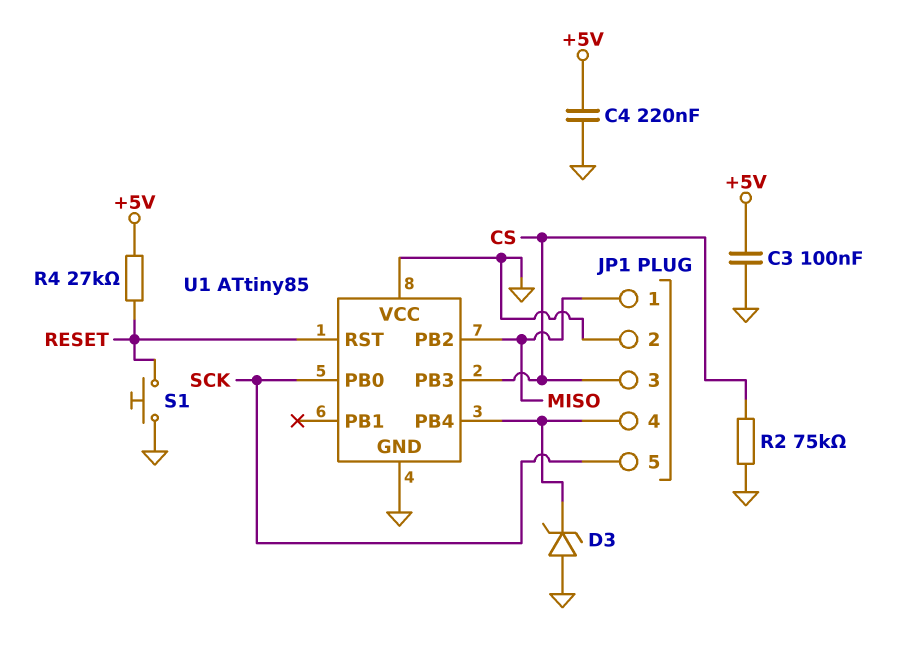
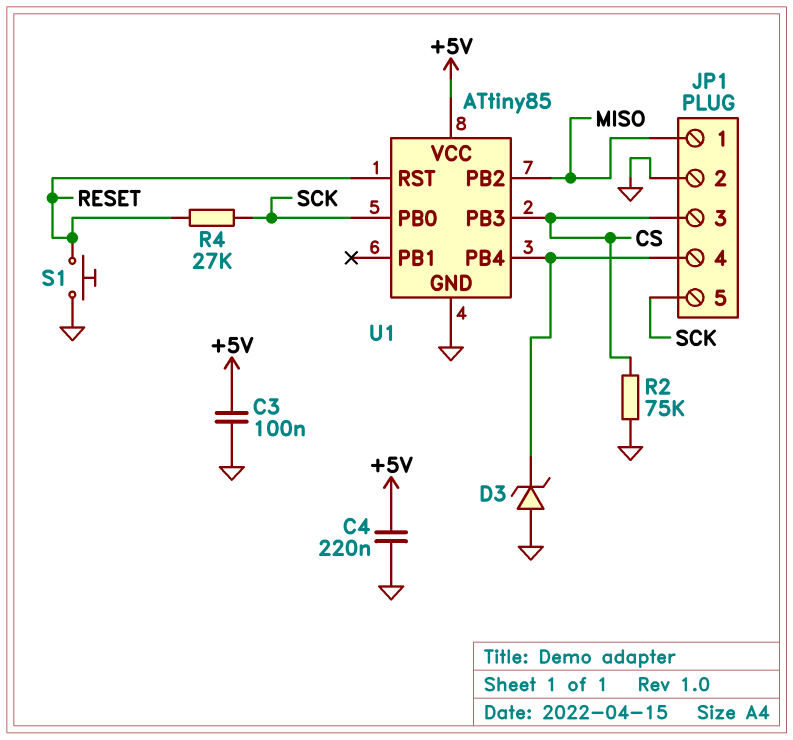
R4: 27k (+5V, RESET) -> 27k (RESET, SCK)
U1 pin VCC: GND -> +5V

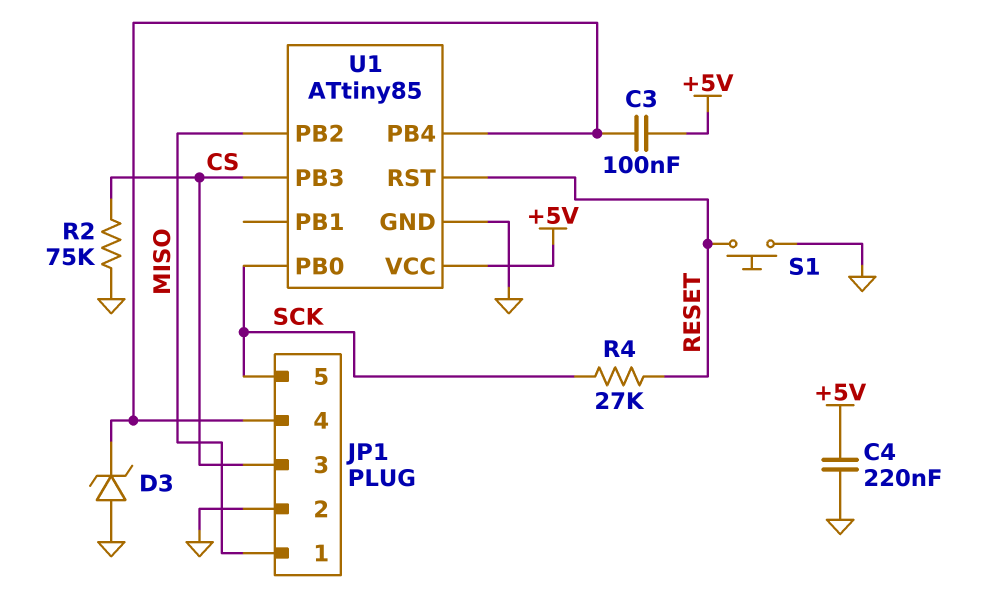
C3: 100nF (+5V, GND) -> 100nF (+5V, JP1/4)

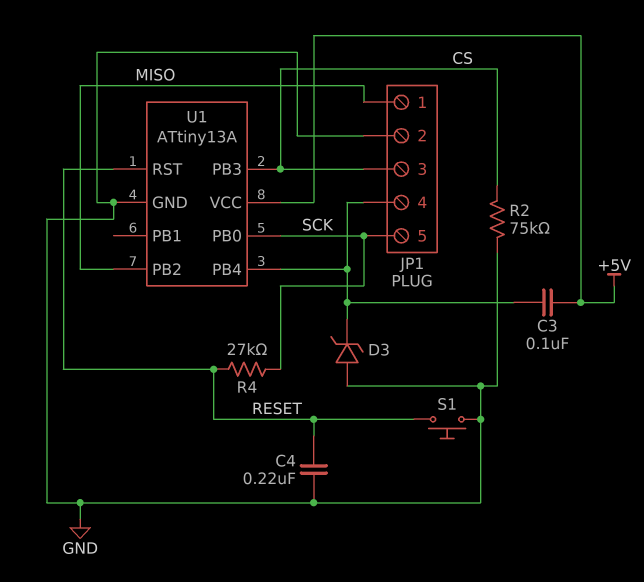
C4: 220nF (+5V, GND) -> 220nF (GND, RESET)
U1: ATtiny85 -> ATtiny13A

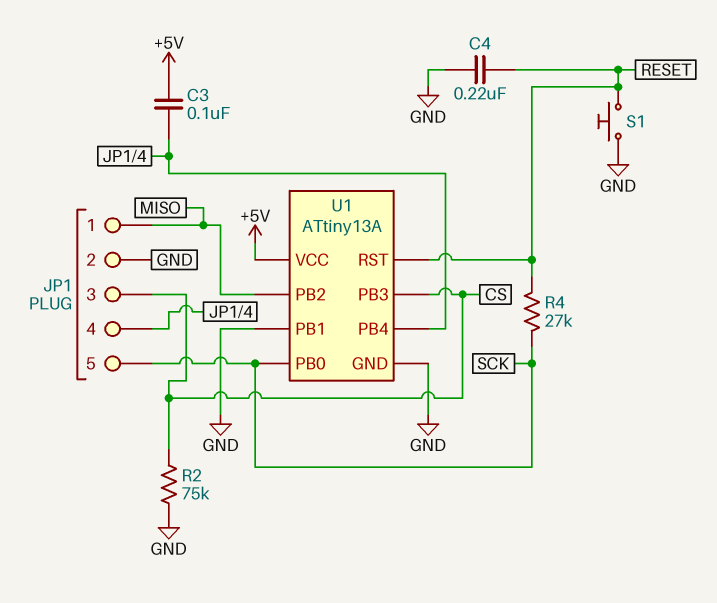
D3: zener (A GND, K JP1/4) -> none
U1 pin PB1: none -> GND

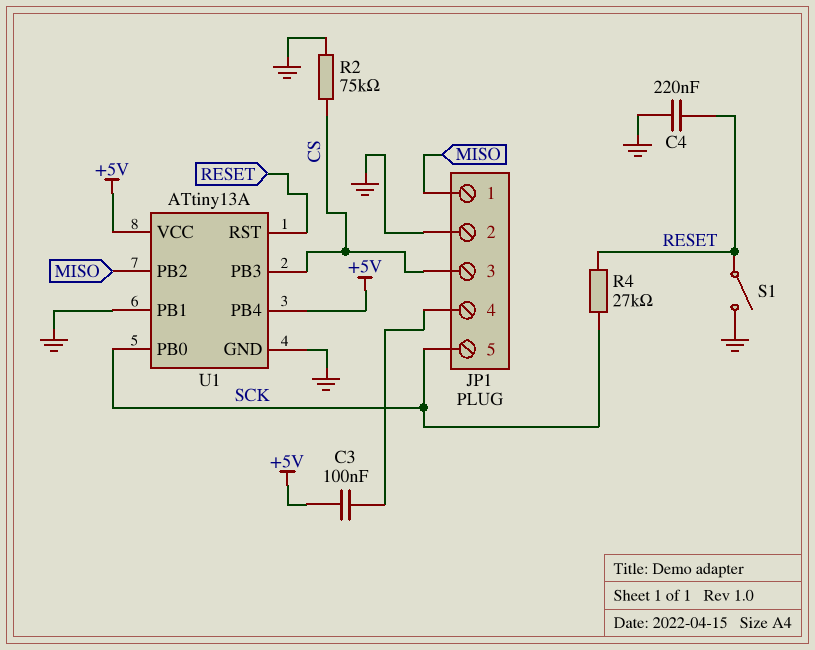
S1: button (GND, RESET) -> switch (GND, RESET)
U1 pin PB4: JP1/4 -> +5V

